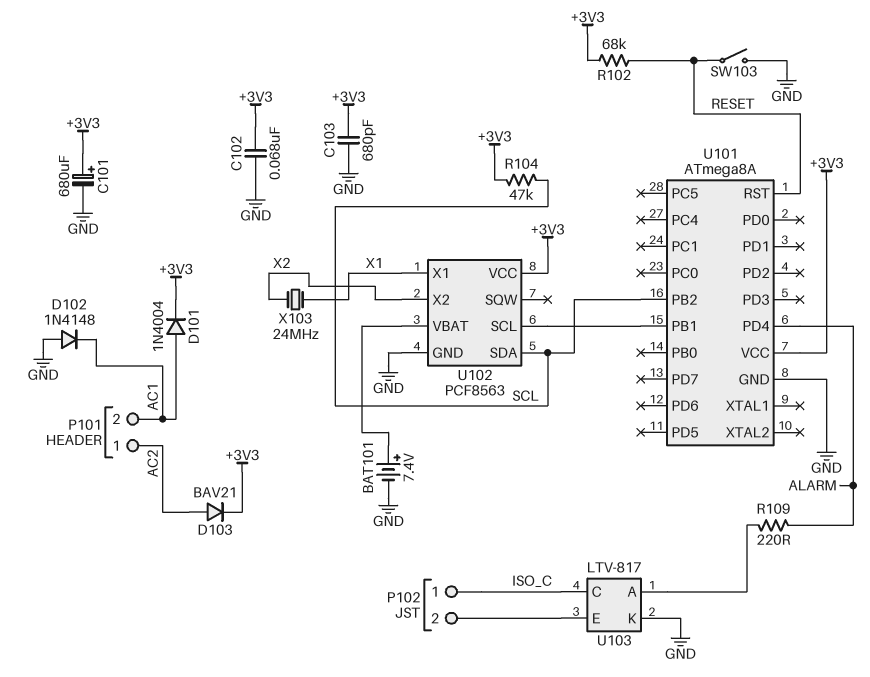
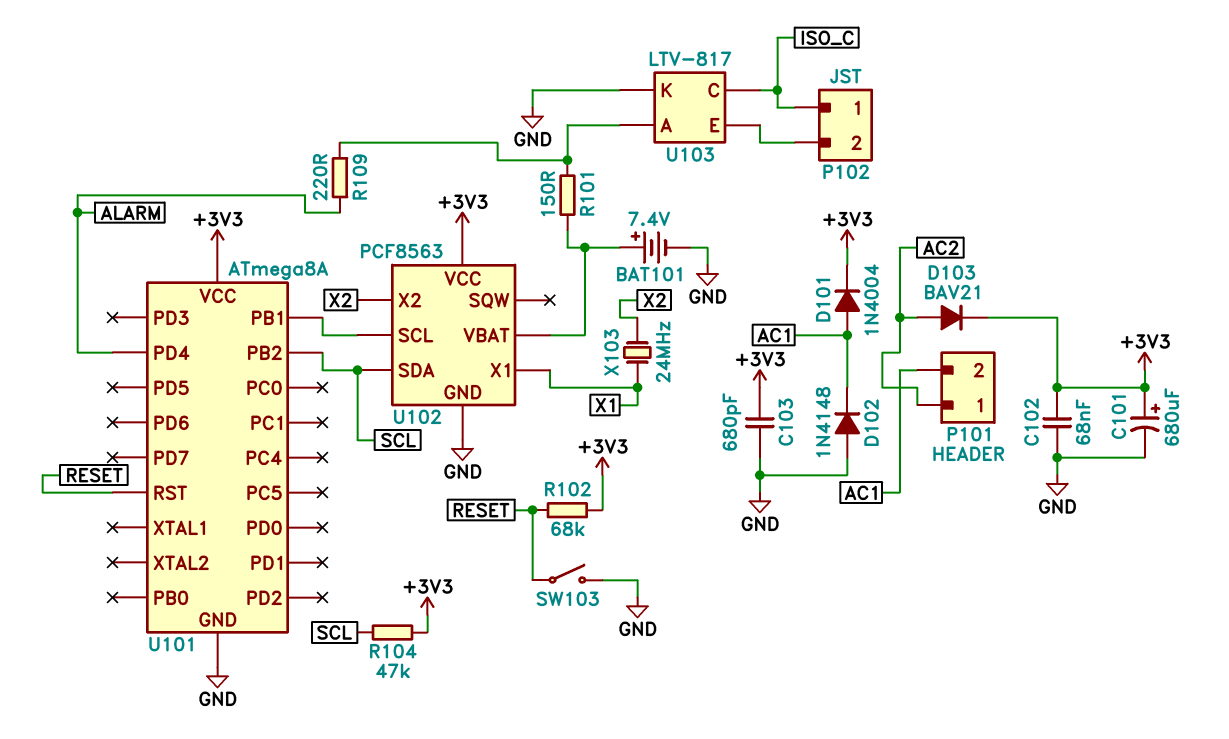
R101: none -> 150 (U102/VBAT, U103/A)

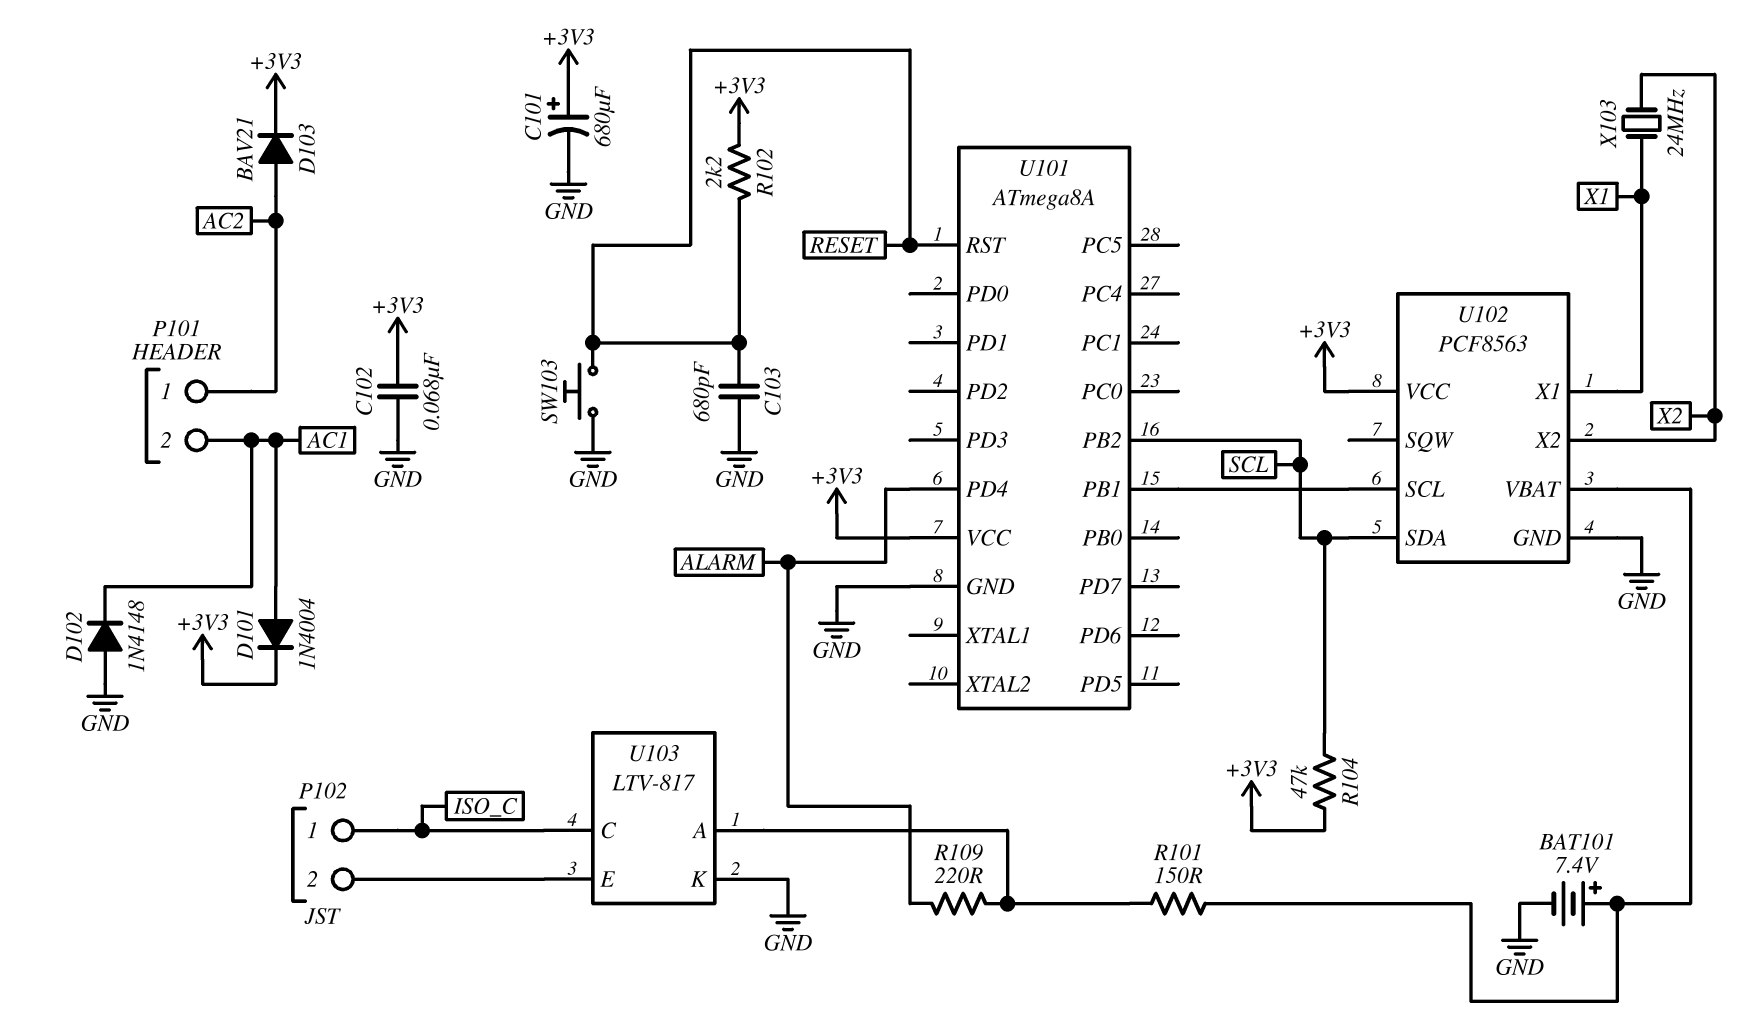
C103: 680pF (+3V3, GND) -> 680pF (GND, RESET)
R102: 68k (+3V3, RESET) -> 2.2k (+3V3, RESET)
SW103: switch (GND, RESET) -> button (GND, RESET)

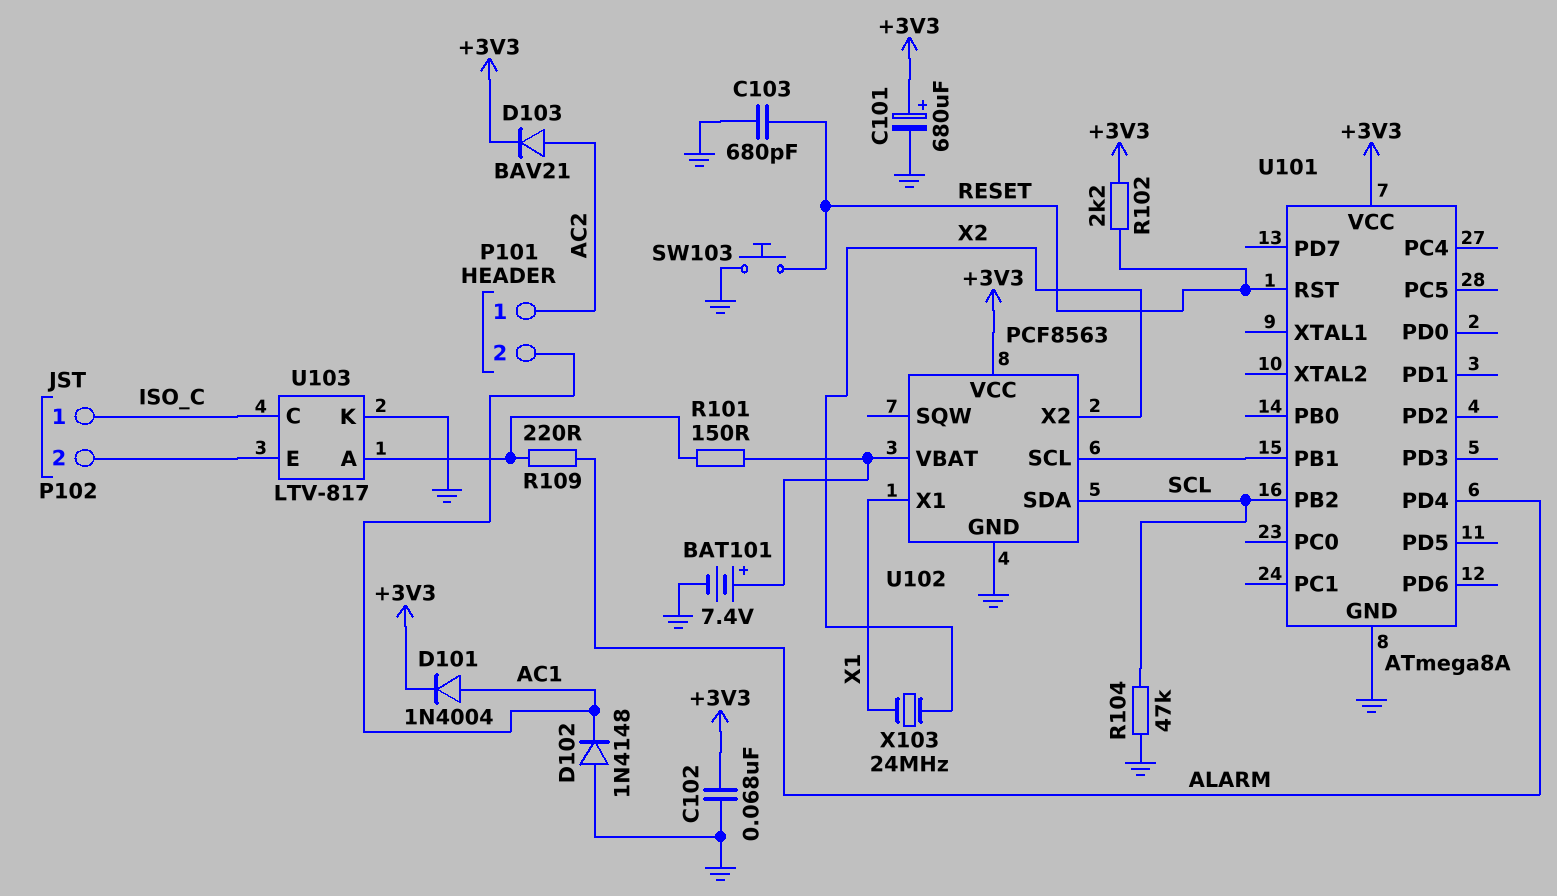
R104: 47k (+3V3, SCL) -> 47k (GND, SCL)

